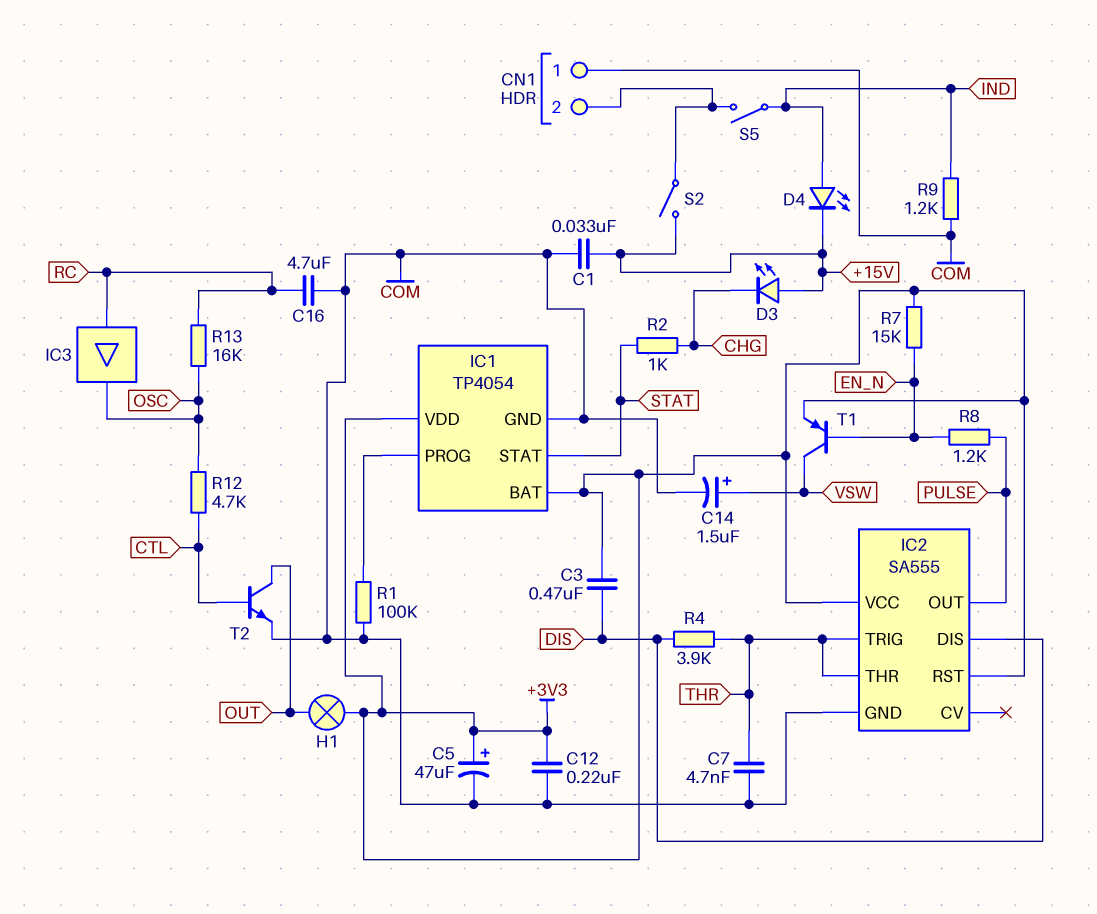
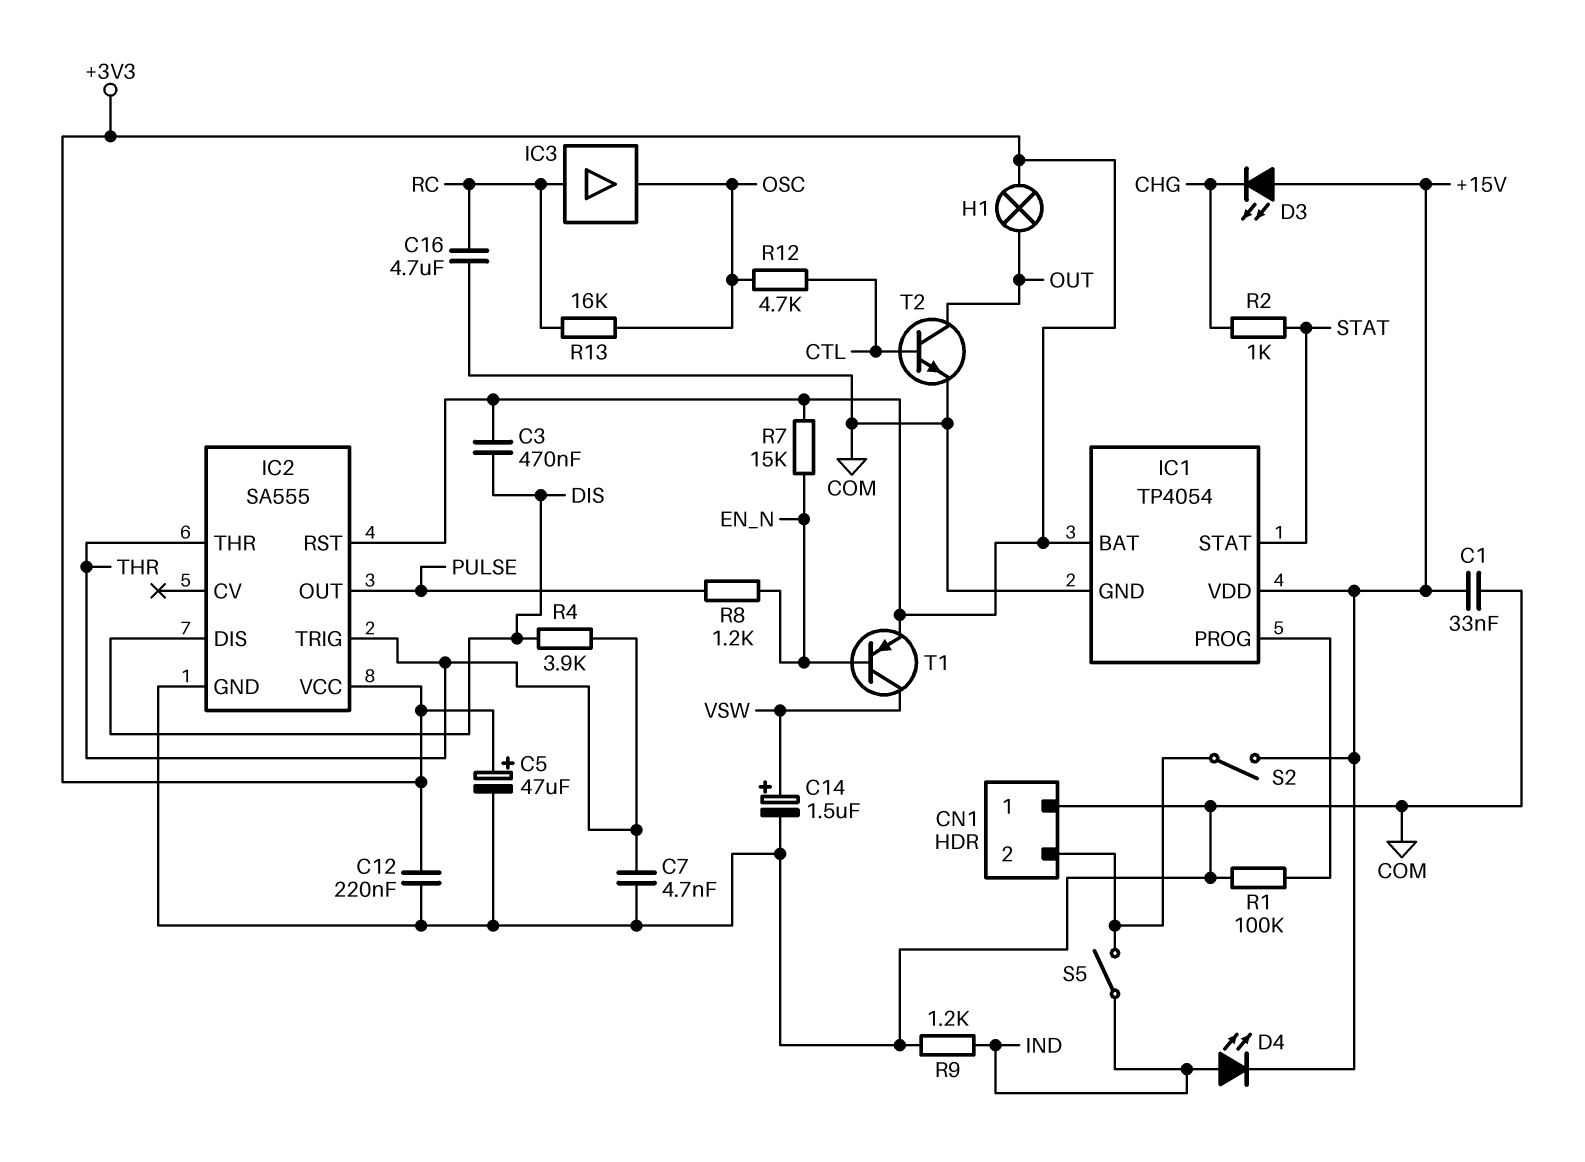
IC1 pin VDD: +3V3 -> +15V

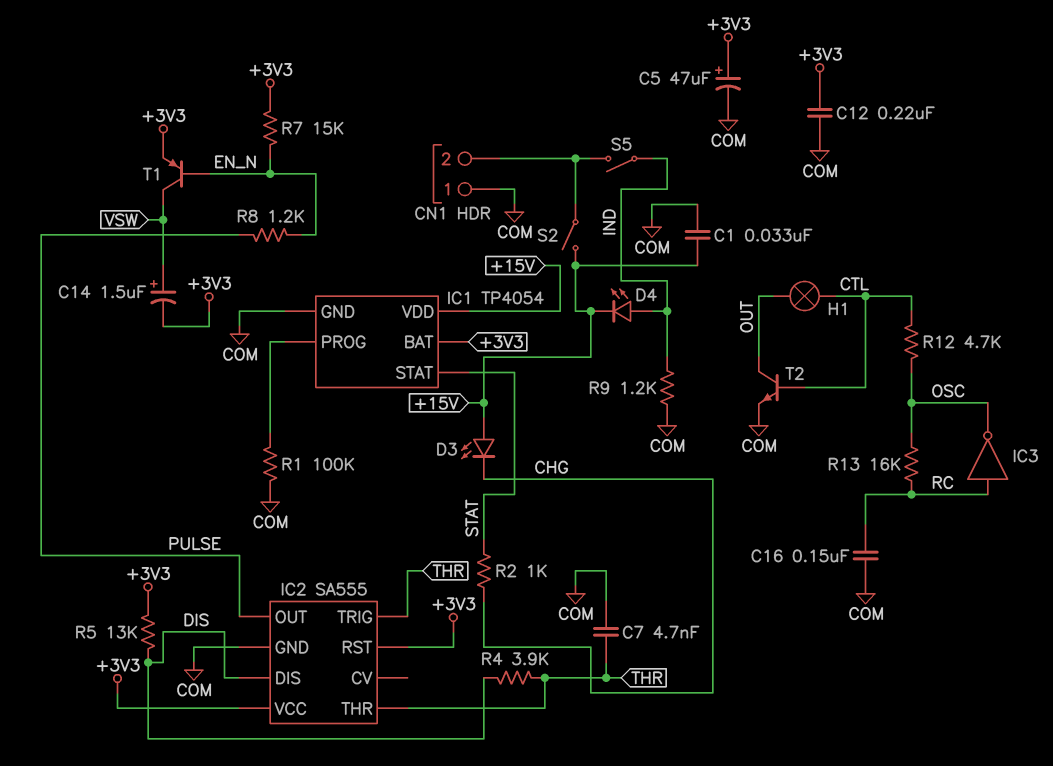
C3: 470nF (+3V3, DIS) -> none
C14: 1.5uF (plus VSW, minus COM) -> 1.5uF (plus VSW, minus +3V3)
C16: 4.7uF (COM, RC) -> 150nF (COM, RC)
H1: lamp (+3V3, OUT) -> lamp (CTL, OUT)
IC3: buffer (in RC, out OSC) -> NOT (in RC, out OSC)
R5: none -> 13k (+3V3, DIS)

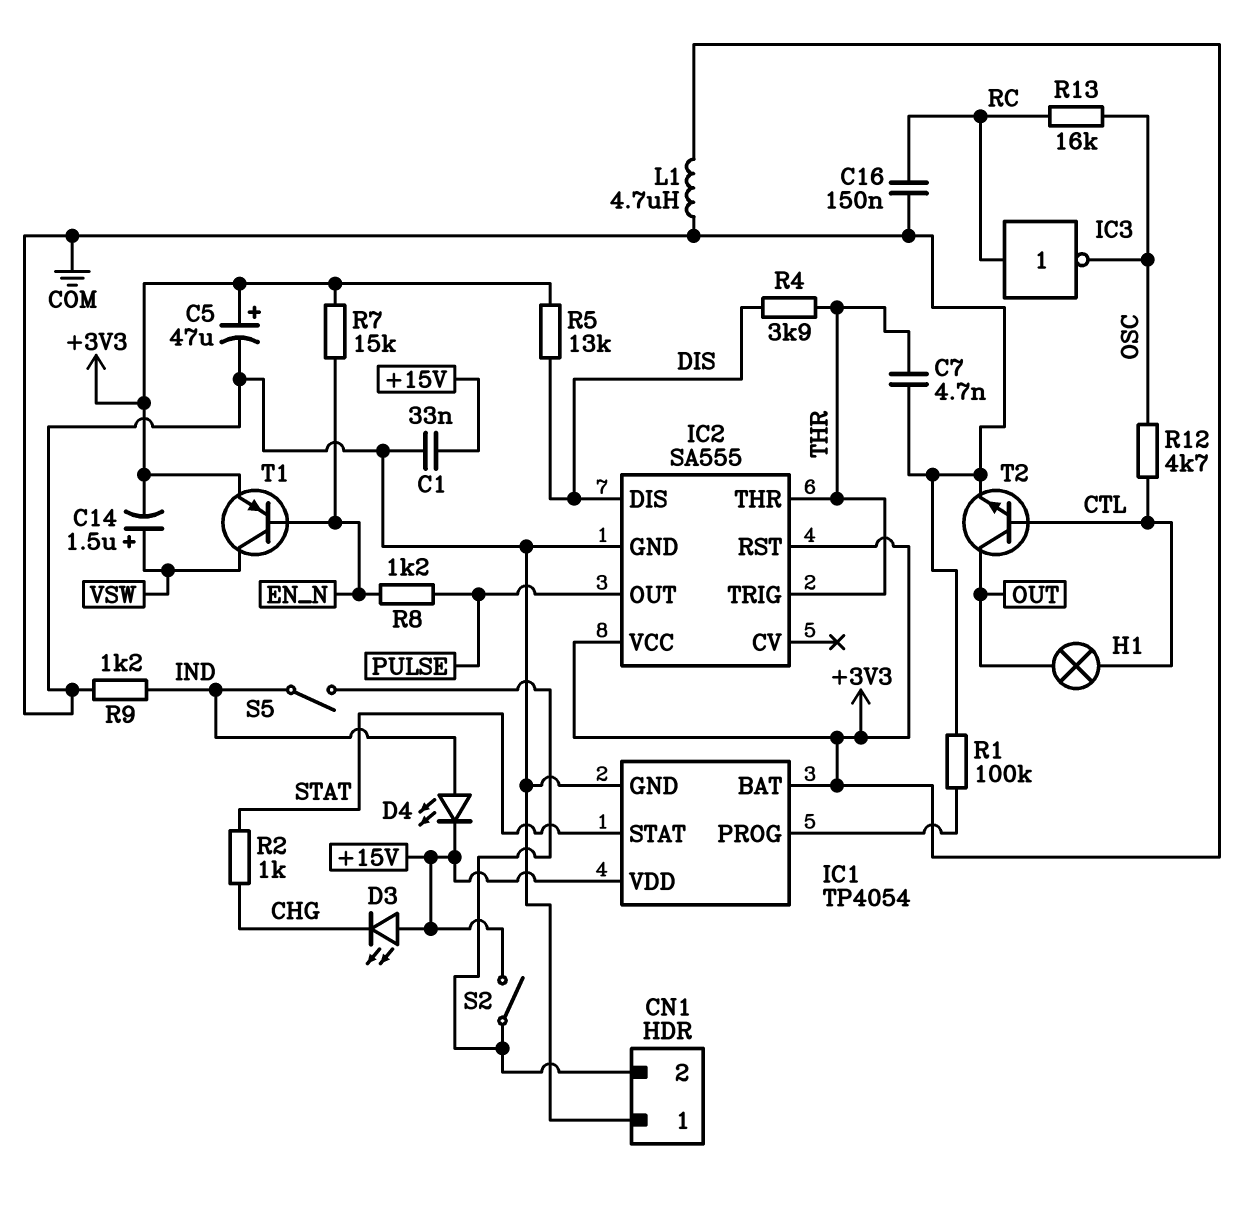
C12: 220nF (+3V3, COM) -> none
L1: none -> 4.7uH (+3V3, COM)

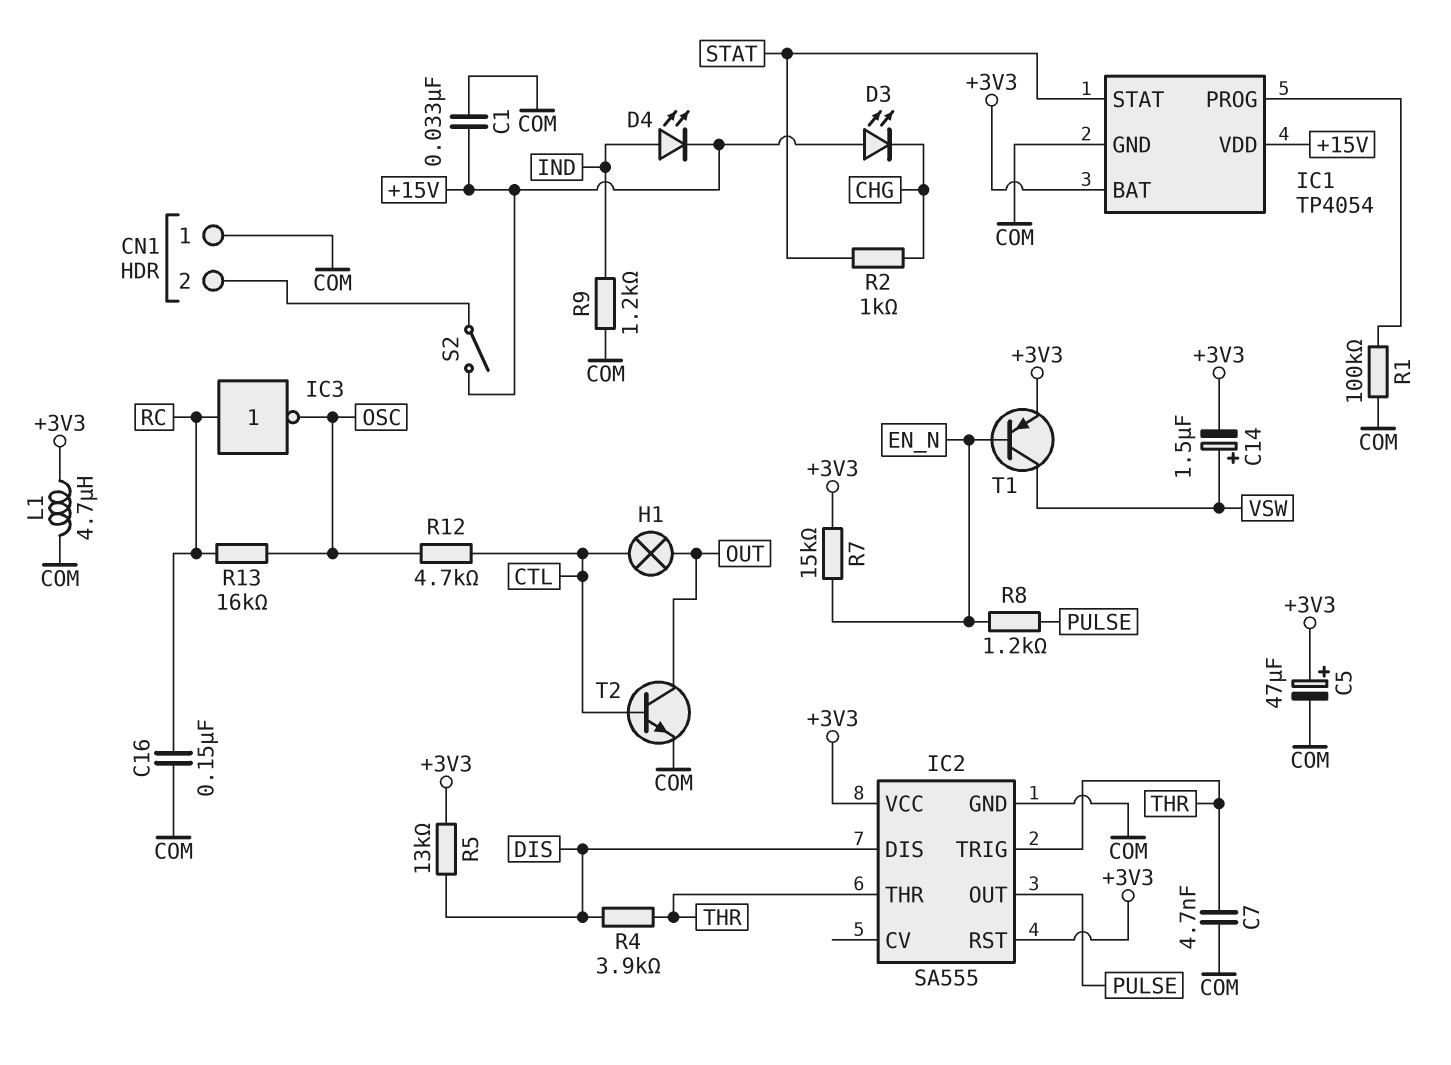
S5: switch (CN1/2, IND) -> none

